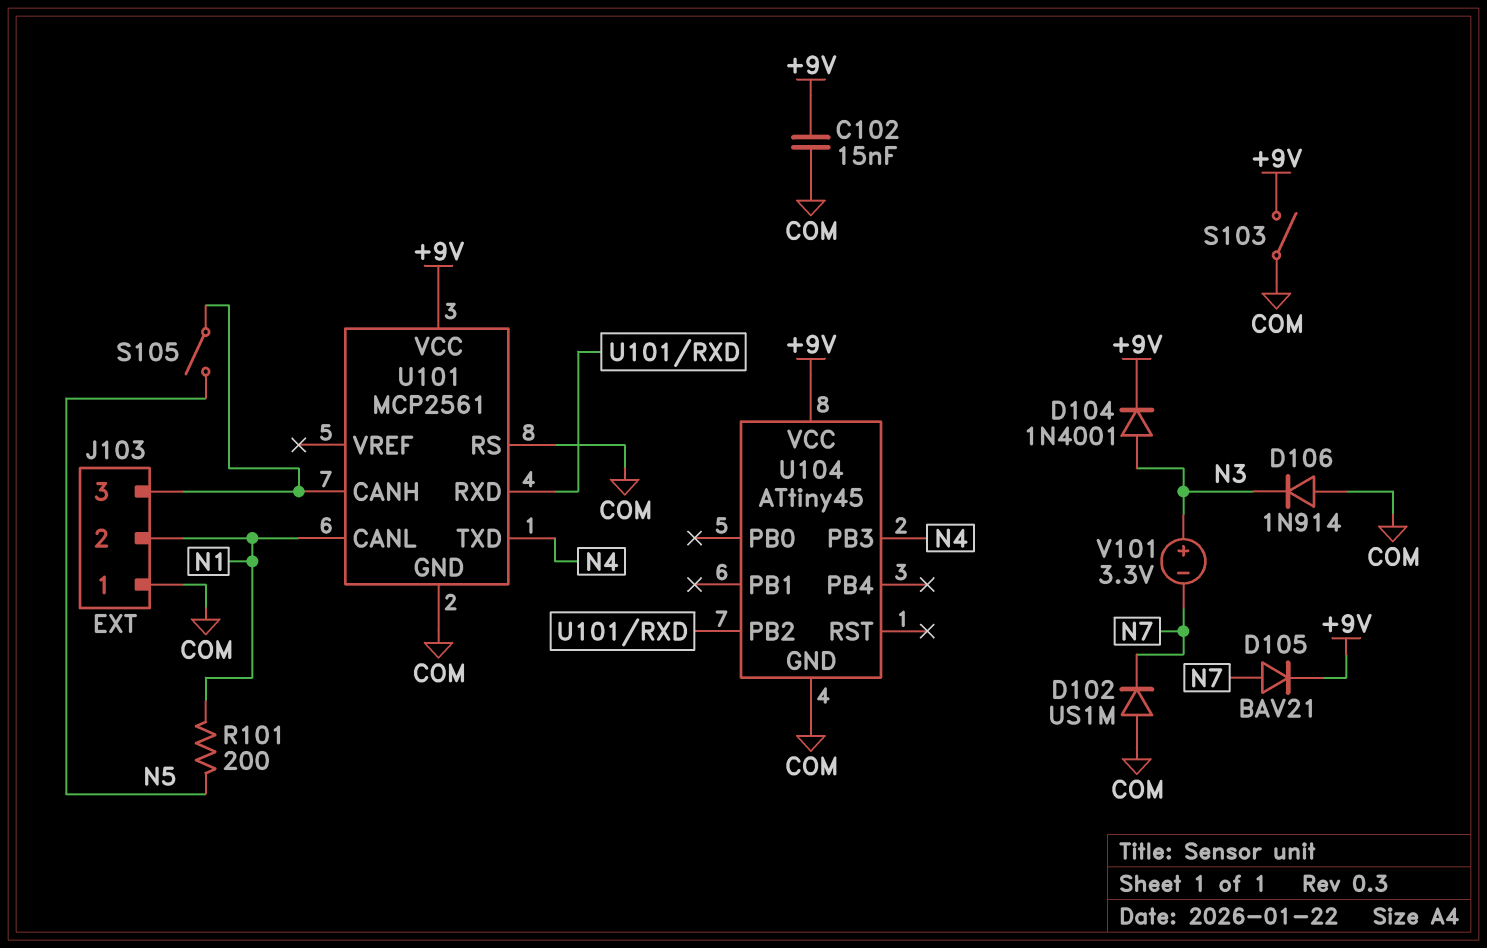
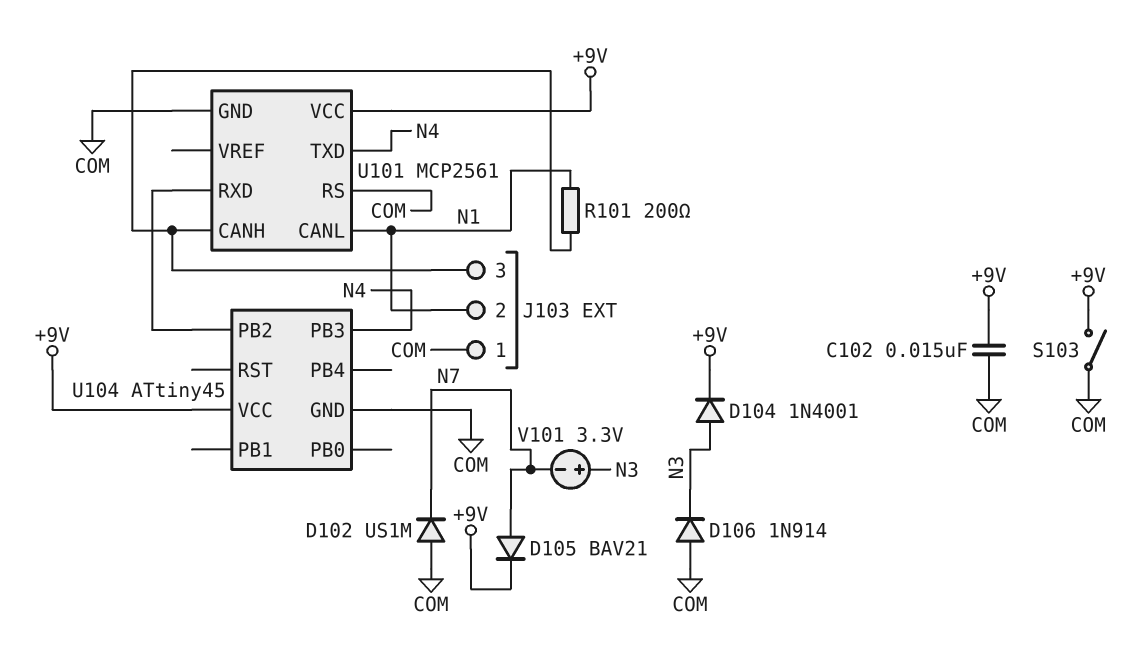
R101: 200 (N1, N5) -> 200 (J103/3, N1)
S105: switch (J103/3, N5) -> none

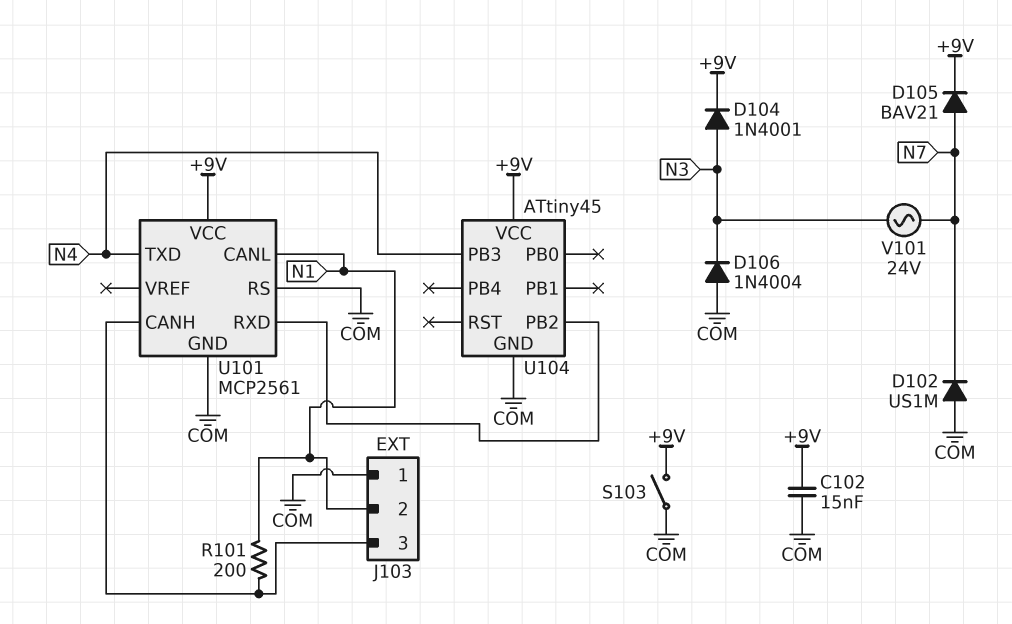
D106: diode 1N914 (A COM, K N3) -> diode 1N4004 (A COM, K N3)
V101: 3.3V (plus N3, minus N7) -> AC 24V (N3, N7)

